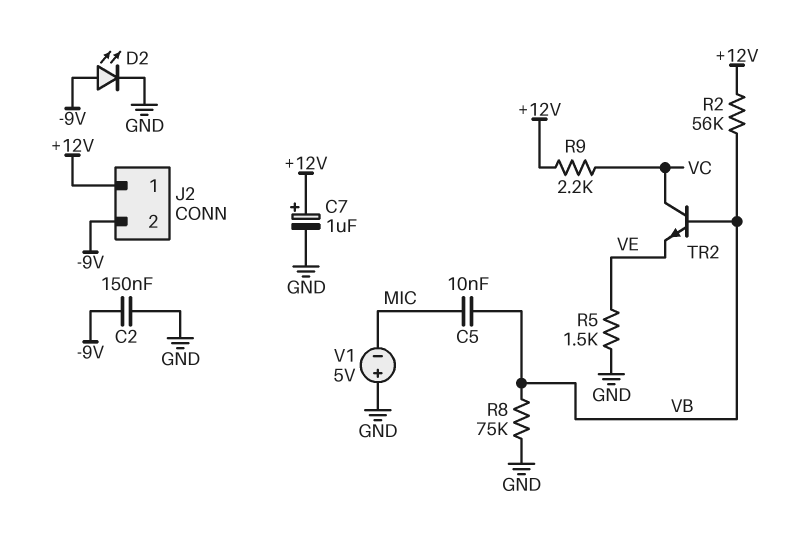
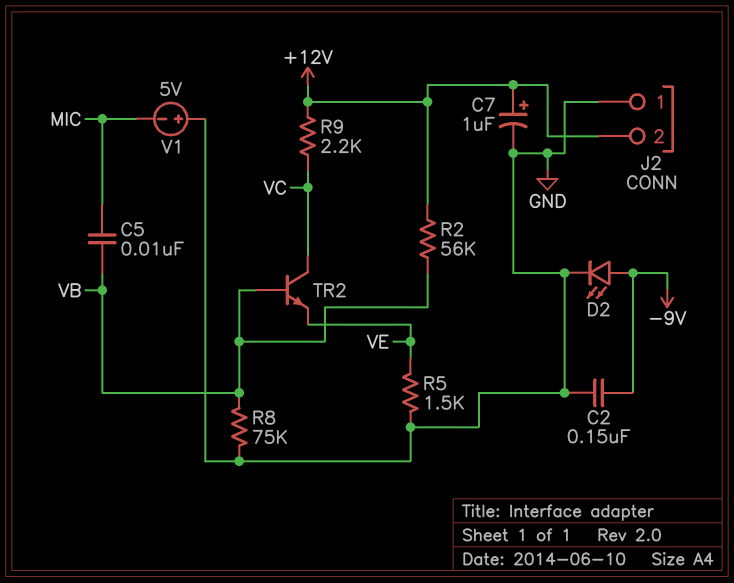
J2 pin 1: +12V -> GND
J2 pin 2: -9V -> +12V

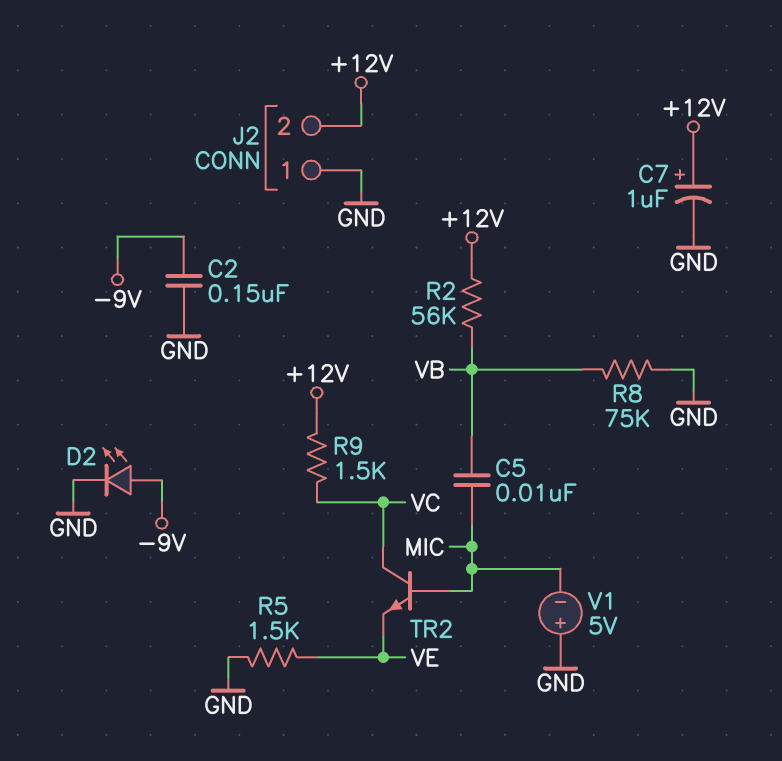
R9: 2.2k (+12V, VC) -> 1.5k (+12V, VC)
TR2: NPN (B VB, C VC, E VE) -> NPN (B MIC, C VC, E VE)

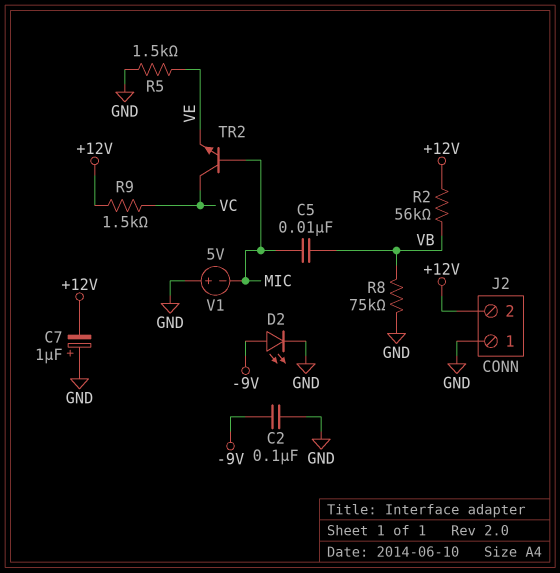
C2: 150nF (-9V, GND) -> 100nF (-9V, GND)
C7: 1uF (plus +12V, minus GND) -> 1uF (plus GND, minus +12V)

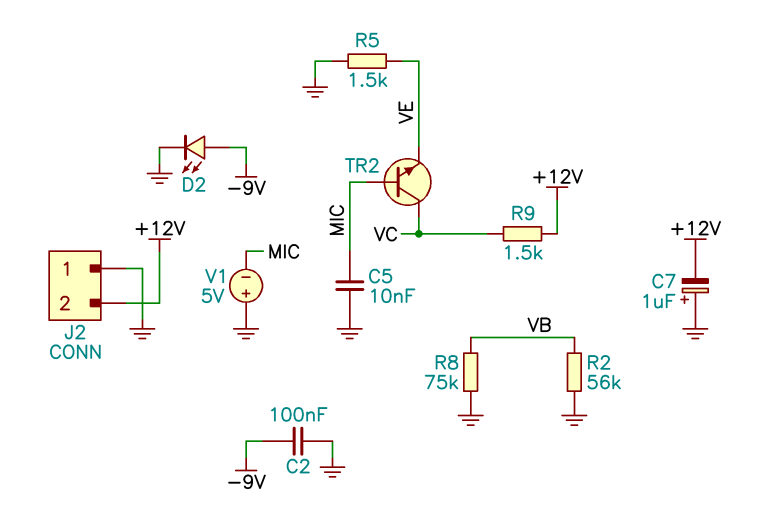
C5: 10nF (MIC, VB) -> 10nF (GND, MIC)
R2: 56k (+12V, VB) -> 56k (GND, VB)

